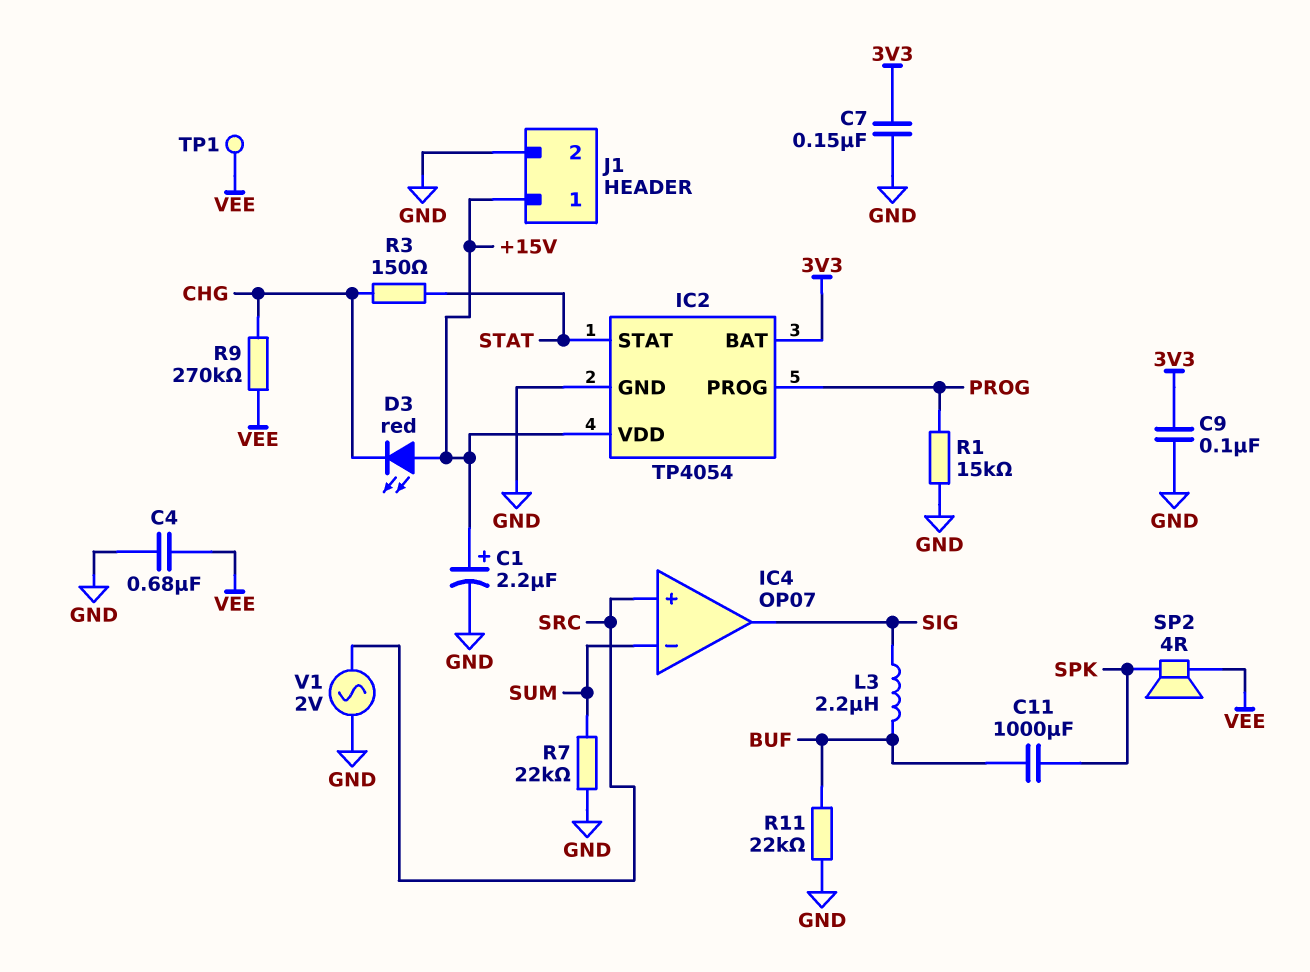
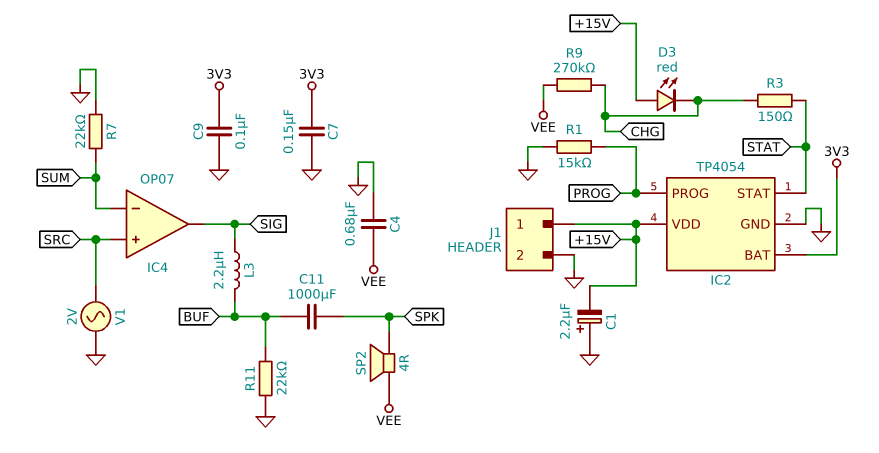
C1: 2.2uF (plus +15V, minus GND) -> 2.2uF (plus GND, minus +15V)
TP1: test point (VEE) -> none

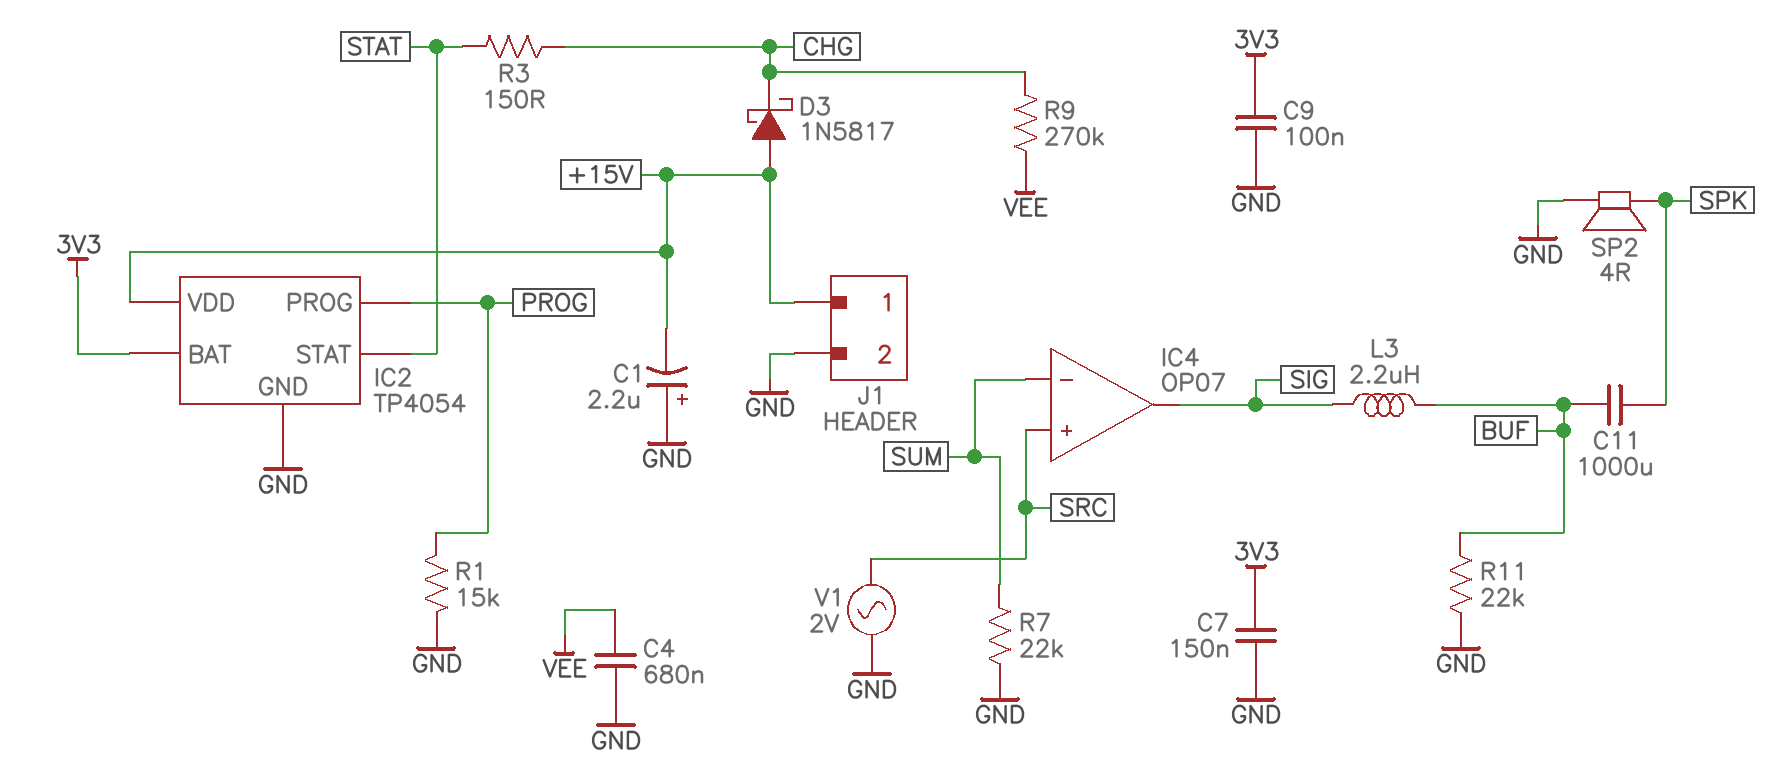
D3: LED red (A +15V, K CHG) -> schottky 1N5817 (A +15V, K CHG)
SP2: speaker 4R (SPK, VEE) -> speaker 4R (GND, SPK)

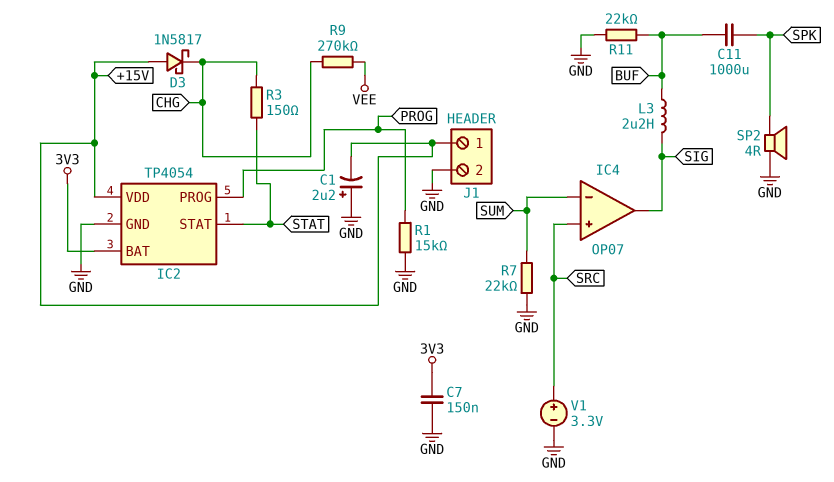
C4: 680nF (GND, VEE) -> none
C9: 100nF (3V3, GND) -> none
V1: AC 2V (GND, SRC) -> 3.3V (plus SRC, minus GND)

